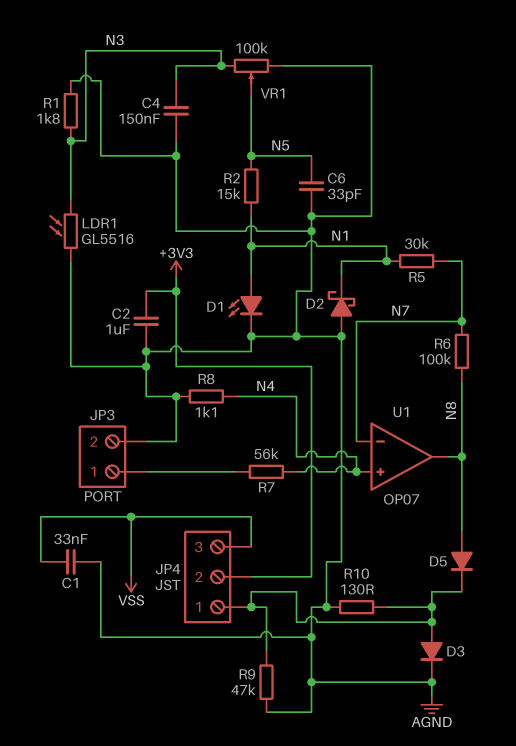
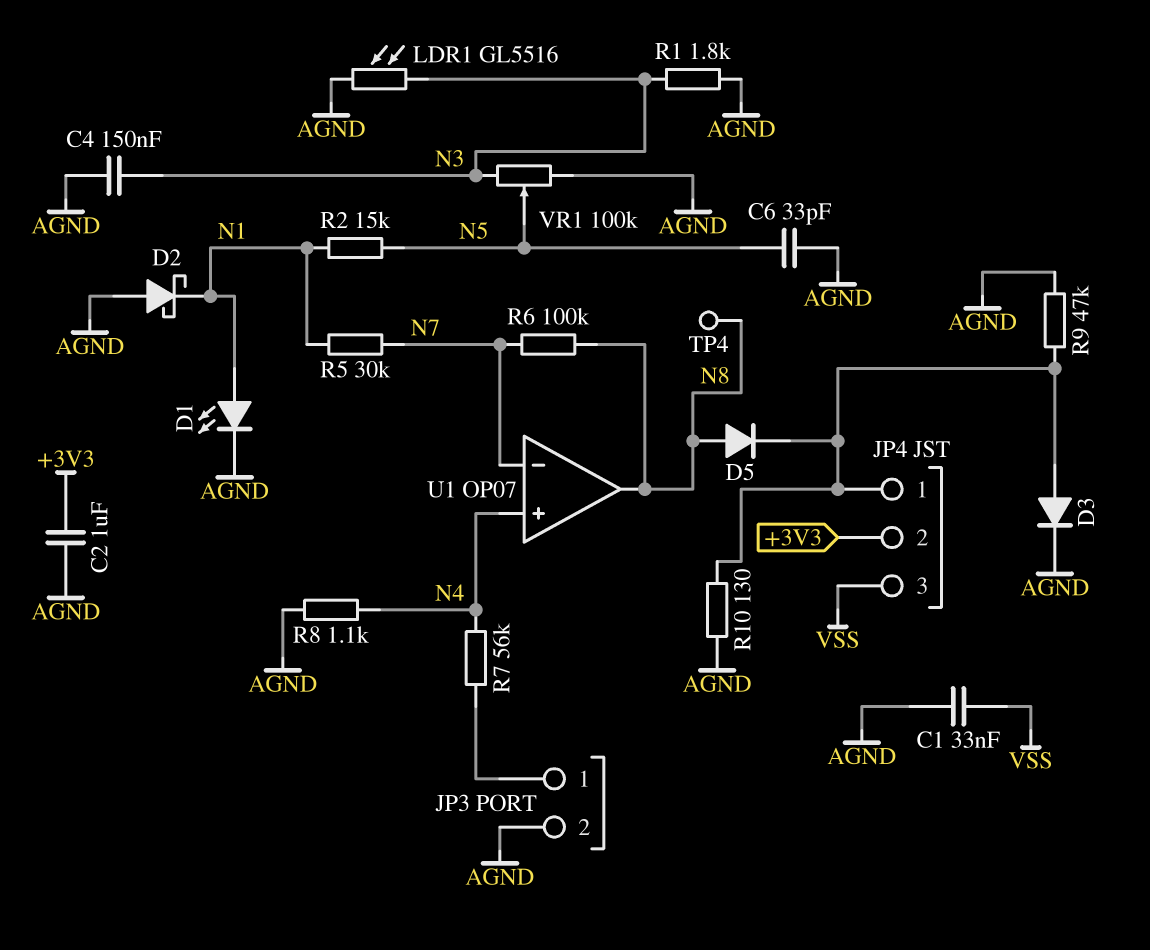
TP4: none -> test point (N8)

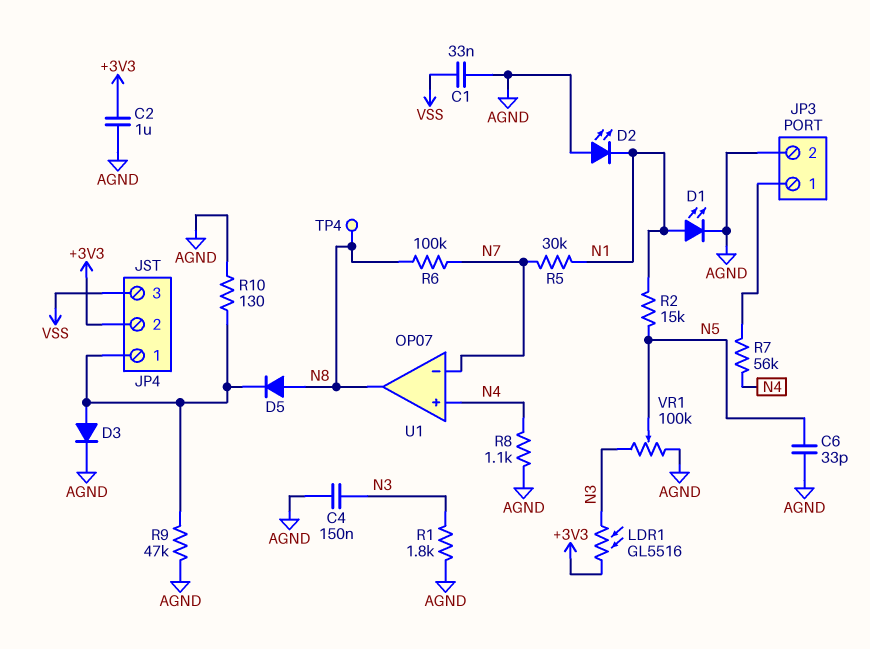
D2: schottky (A AGND, K N1) -> LED (A AGND, K N1)
LDR1: GL5516 (AGND, N3) -> GL5516 (+3V3, N3)

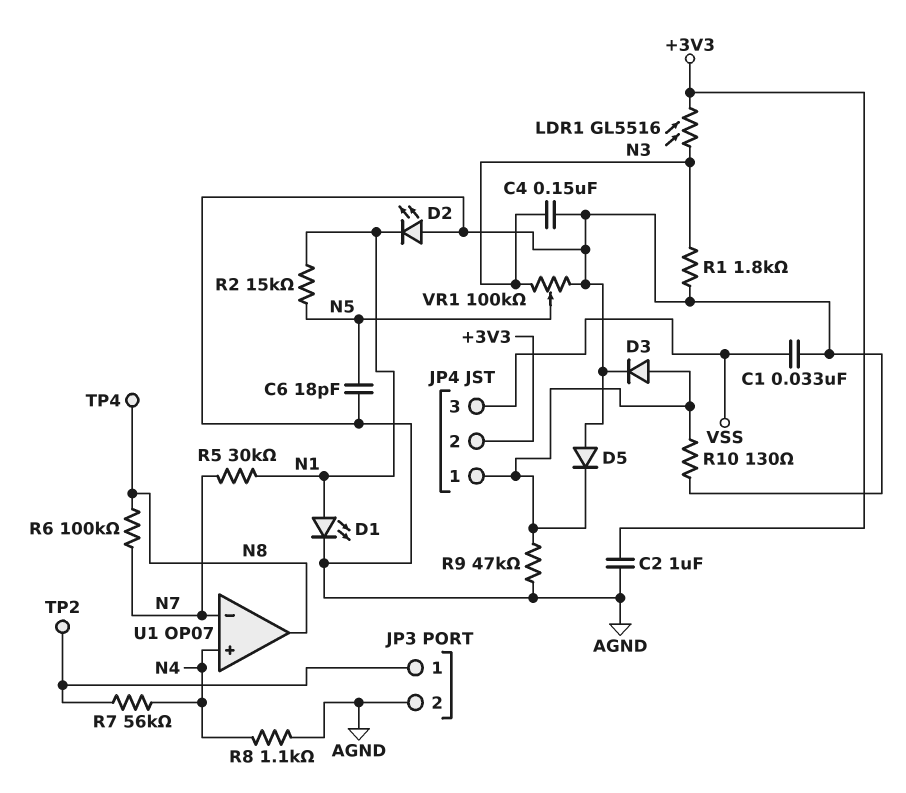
C6: 33pF (AGND, N5) -> 18pF (AGND, N5)
D5: diode (A N8, K JP4/1) -> diode (A AGND, K JP4/1)
TP2: none -> test point (JP3/1)

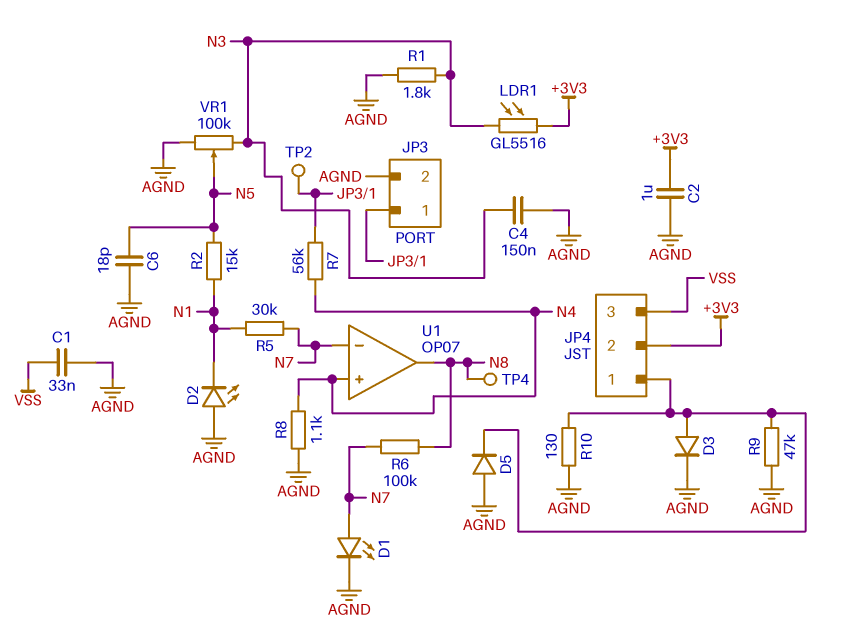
D1: LED (A N1, K AGND) -> LED (A N7, K AGND)

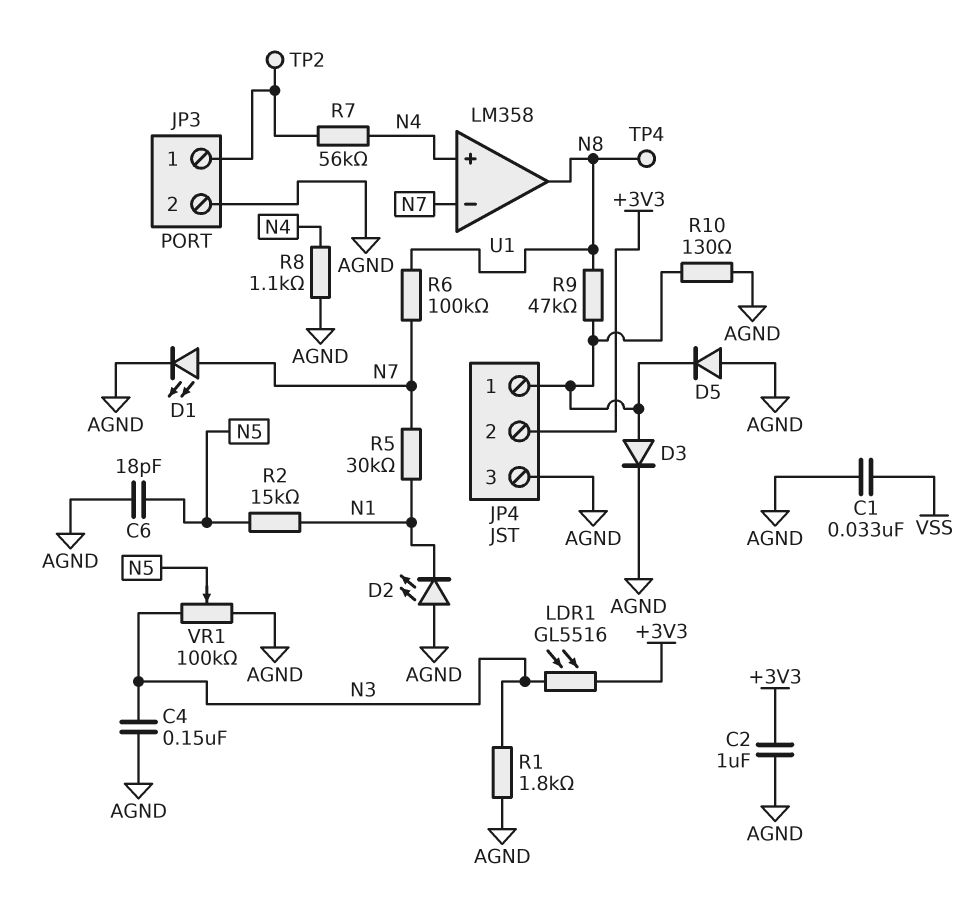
JP4 pin 3: VSS -> AGND
R9: 47k (AGND, JP4/1) -> 47k (JP4/1, N8)
U1: OP07 -> LM358

